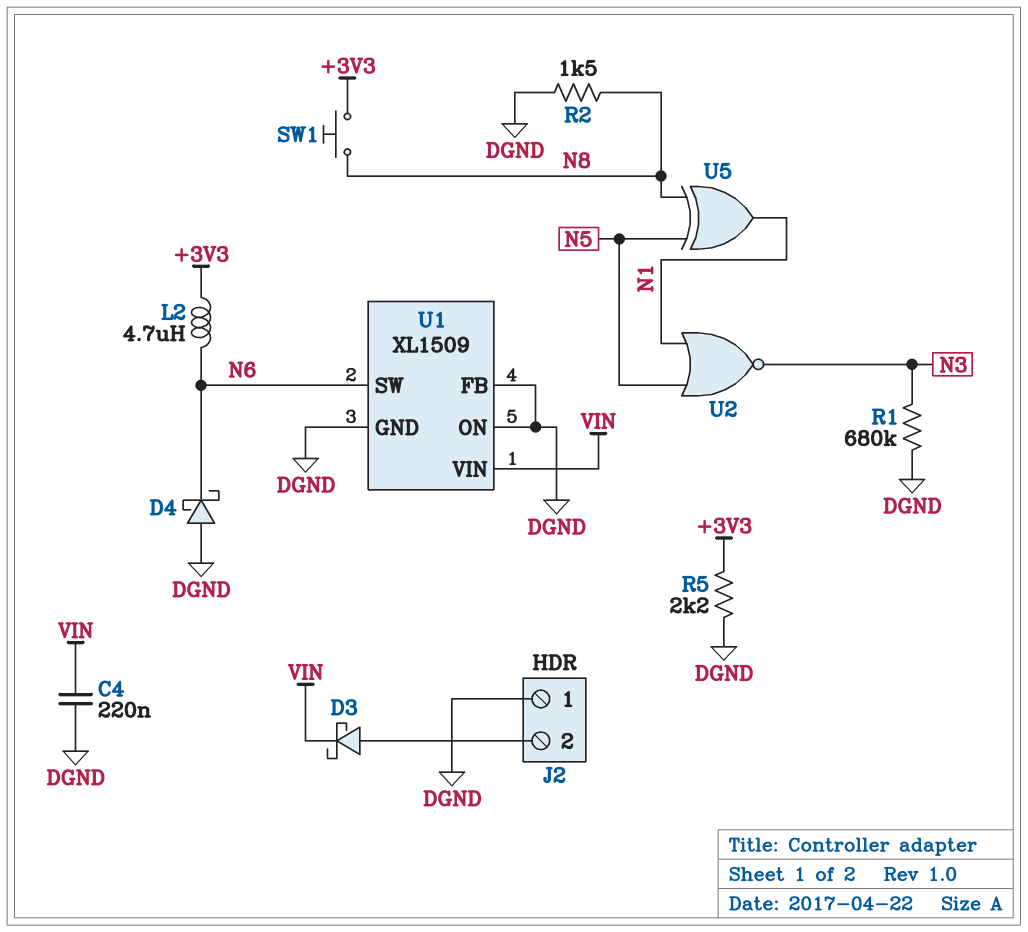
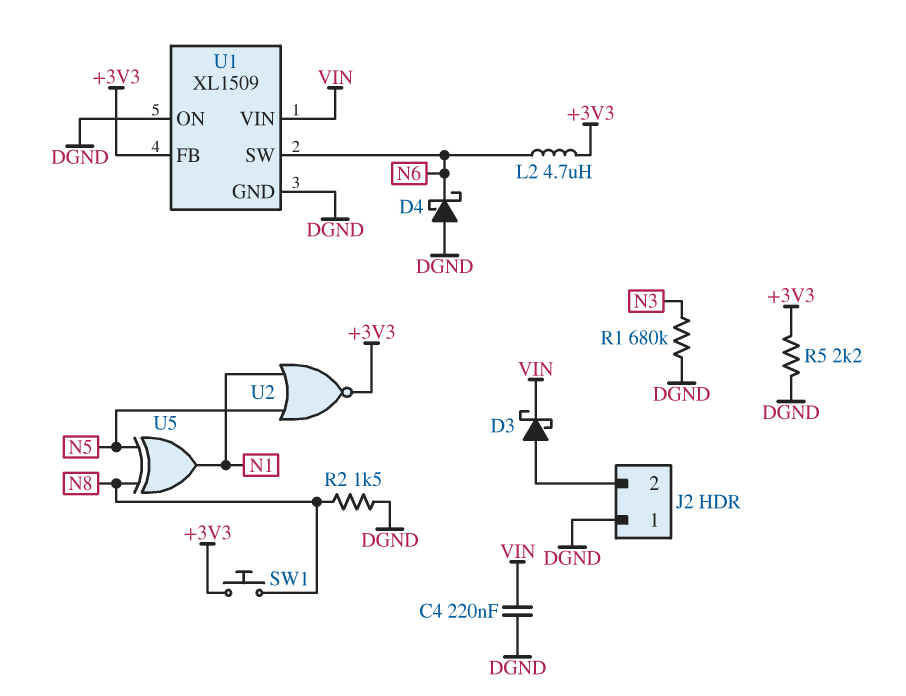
U1 pin FB: DGND -> +3V3
U2: NOR (in N1, in N5, out N3) -> NOR (in N1, in N5, out +3V3)

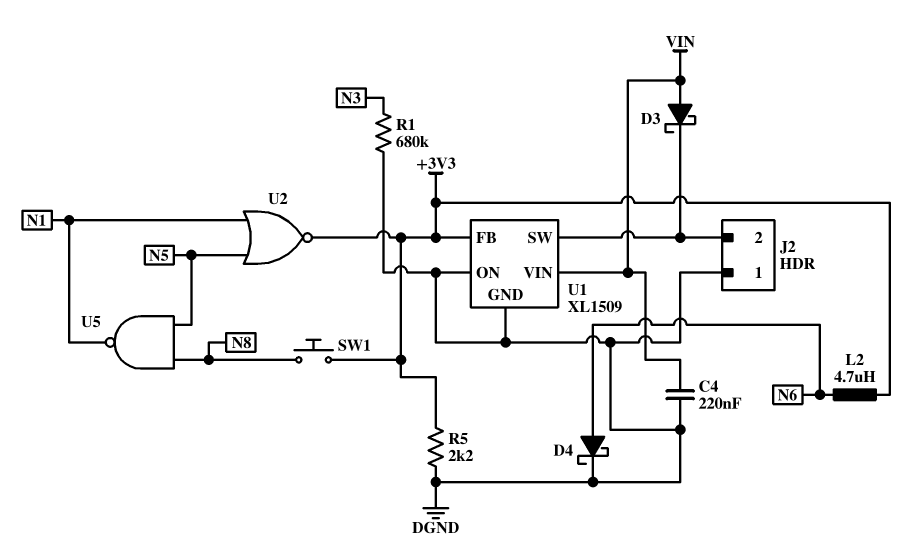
D3: schottky (A J2/2, K VIN) -> schottky (A VIN, K J2/2)
D4: schottky (A DGND, K N6) -> schottky (A N6, K DGND)
R2: 1.5k (DGND, N8) -> none
U1 pin SW: N6 -> J2/2
U5: XOR (in N5, in N8, out N1) -> NAND (in N5, in N8, out N1)

